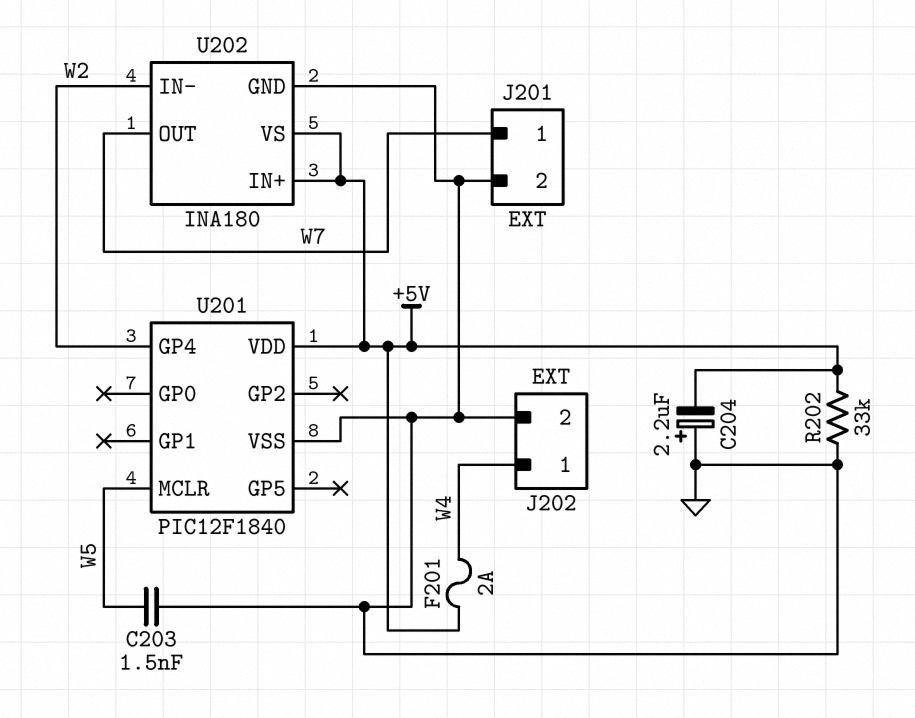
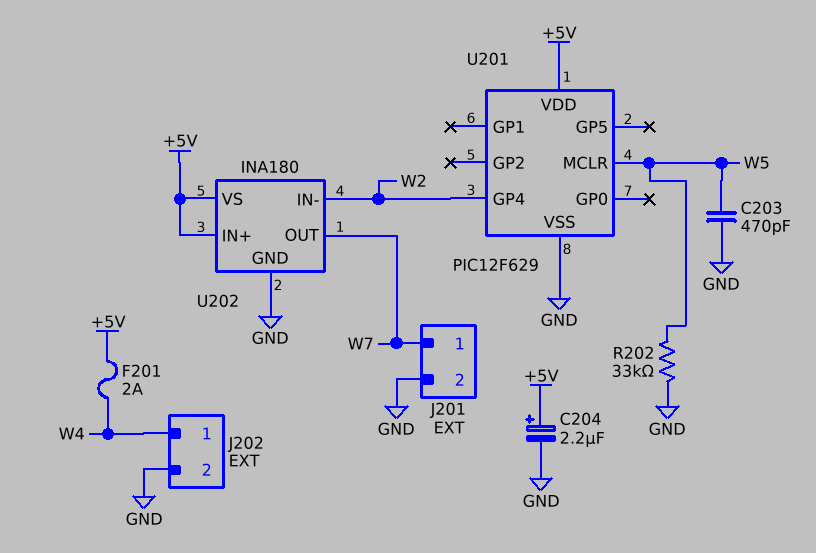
C203: 1.5nF (GND, W5) -> 470pF (GND, W5)
C204: 2.2uF (plus GND, minus +5V) -> 2.2uF (plus +5V, minus GND)
R202: 33k (+5V, GND) -> 33k (GND, W5)
U201: PIC12F1840 -> PIC12F629

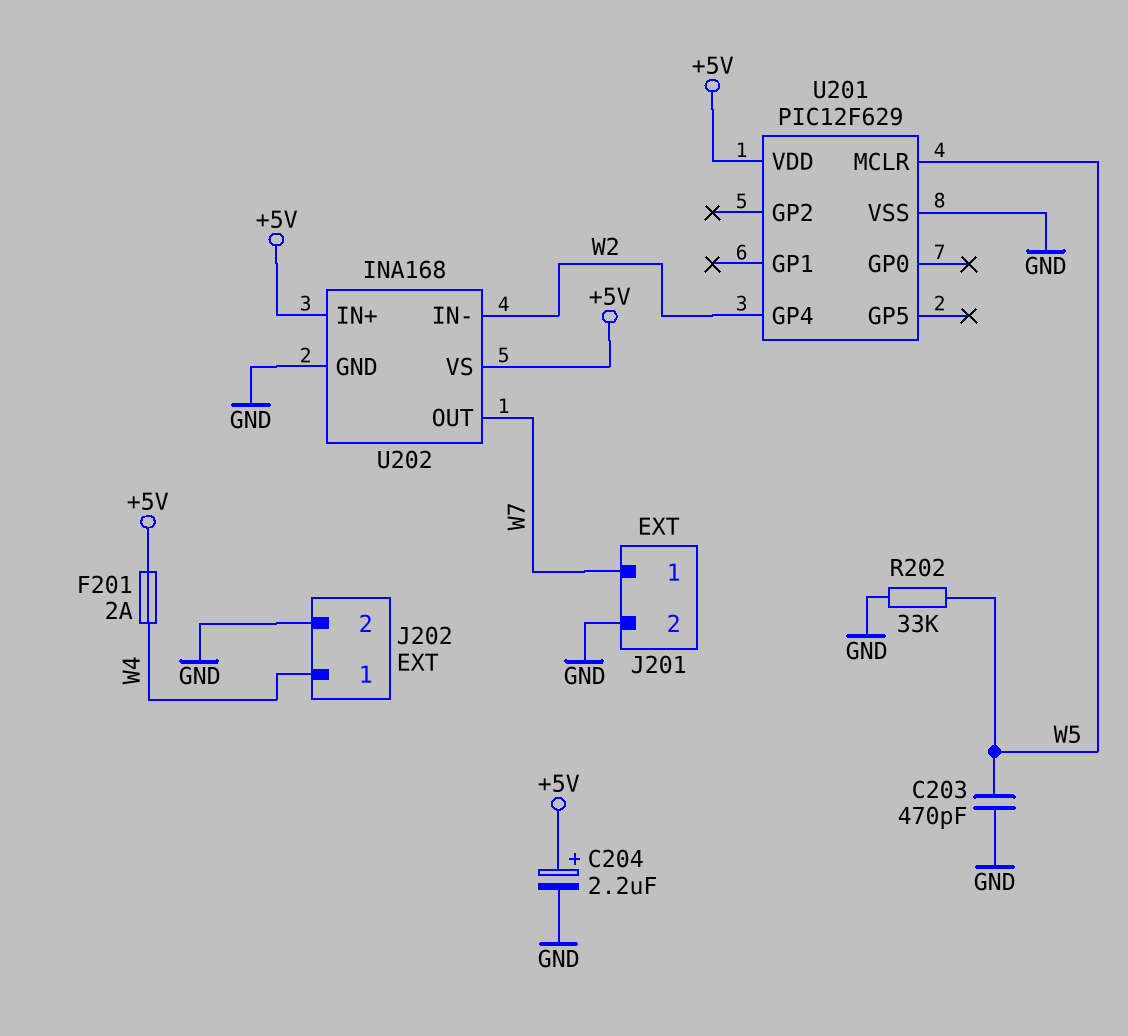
U202: INA180 -> INA168

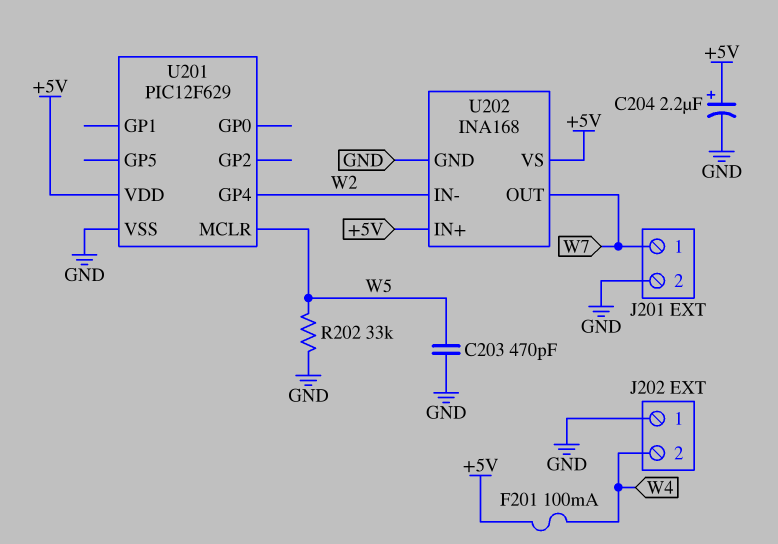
F201: 2A (+5V, W4) -> 100mA (+5V, W4)
J202 pin 1: W4 -> GND
J202 pin 2: GND -> W4

